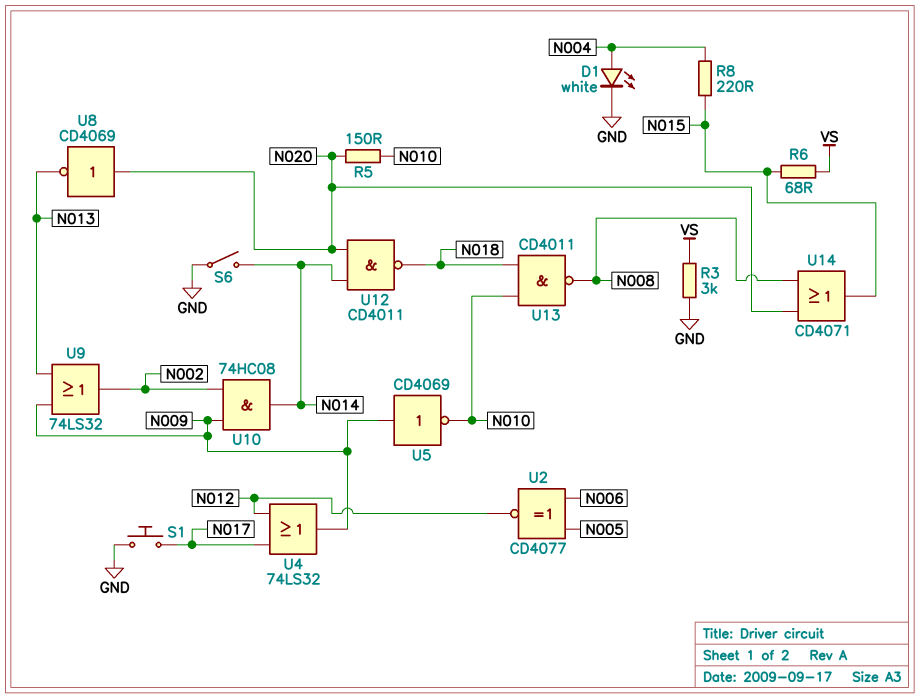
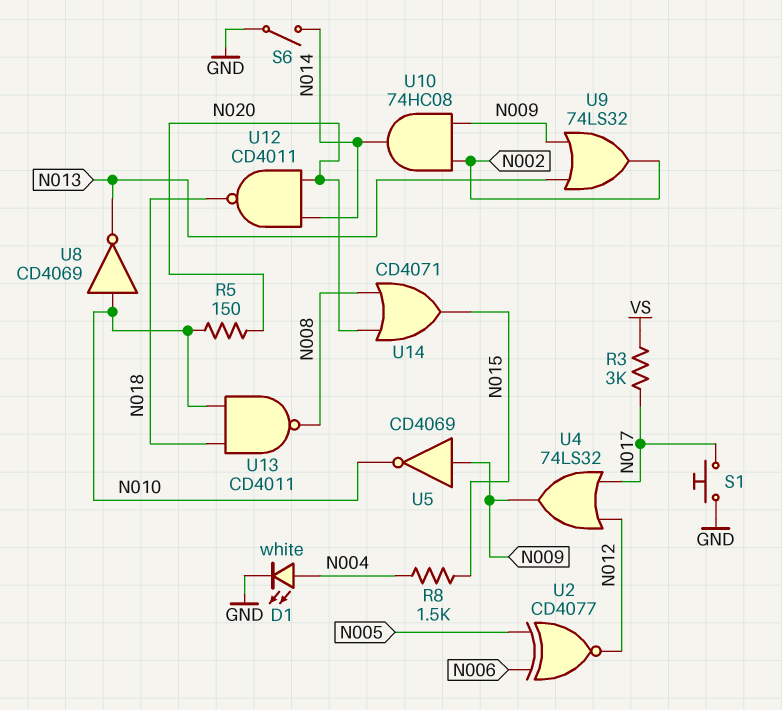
R3: 3k (GND, VS) -> 3k (N017, VS)
R6: 68 (N015, VS) -> none
R8: 220 (N004, N015) -> 1.5k (N004, N015)
U8: NOT CD4069 (in N020, out N013) -> NOT CD4069 (in N010, out N013)

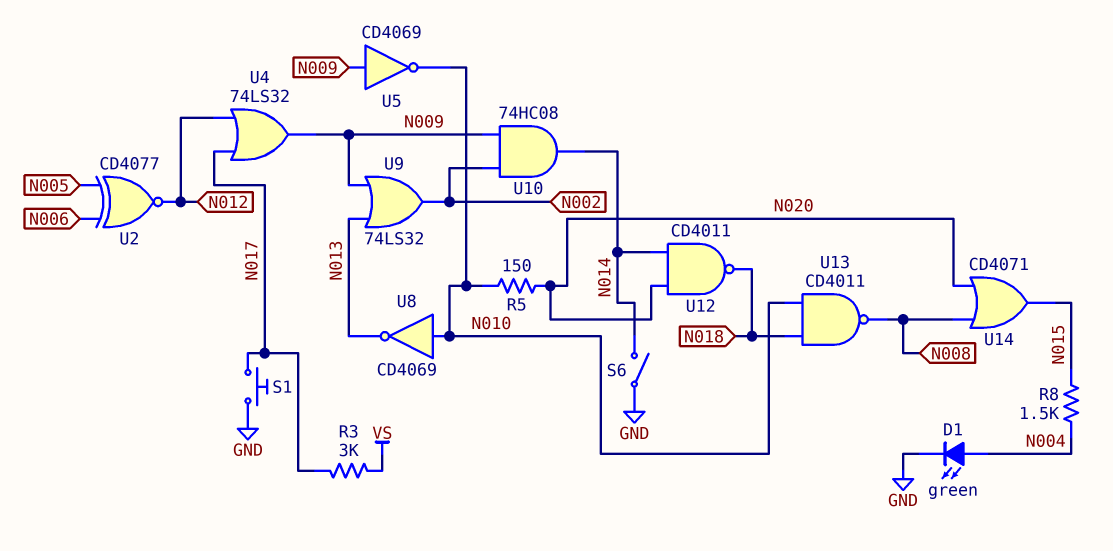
D1: LED white (A N004, K GND) -> LED green (A N004, K GND)

